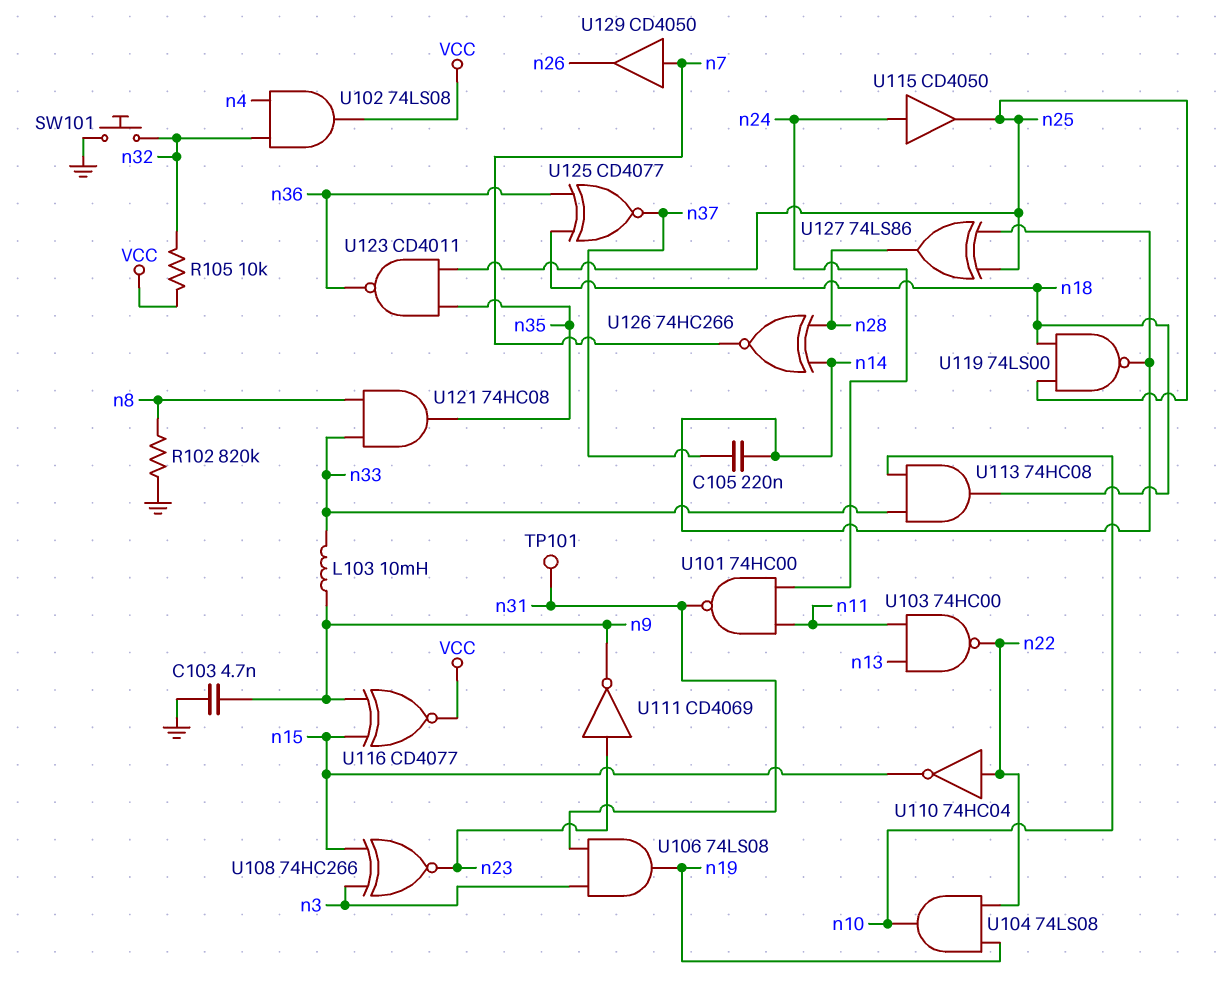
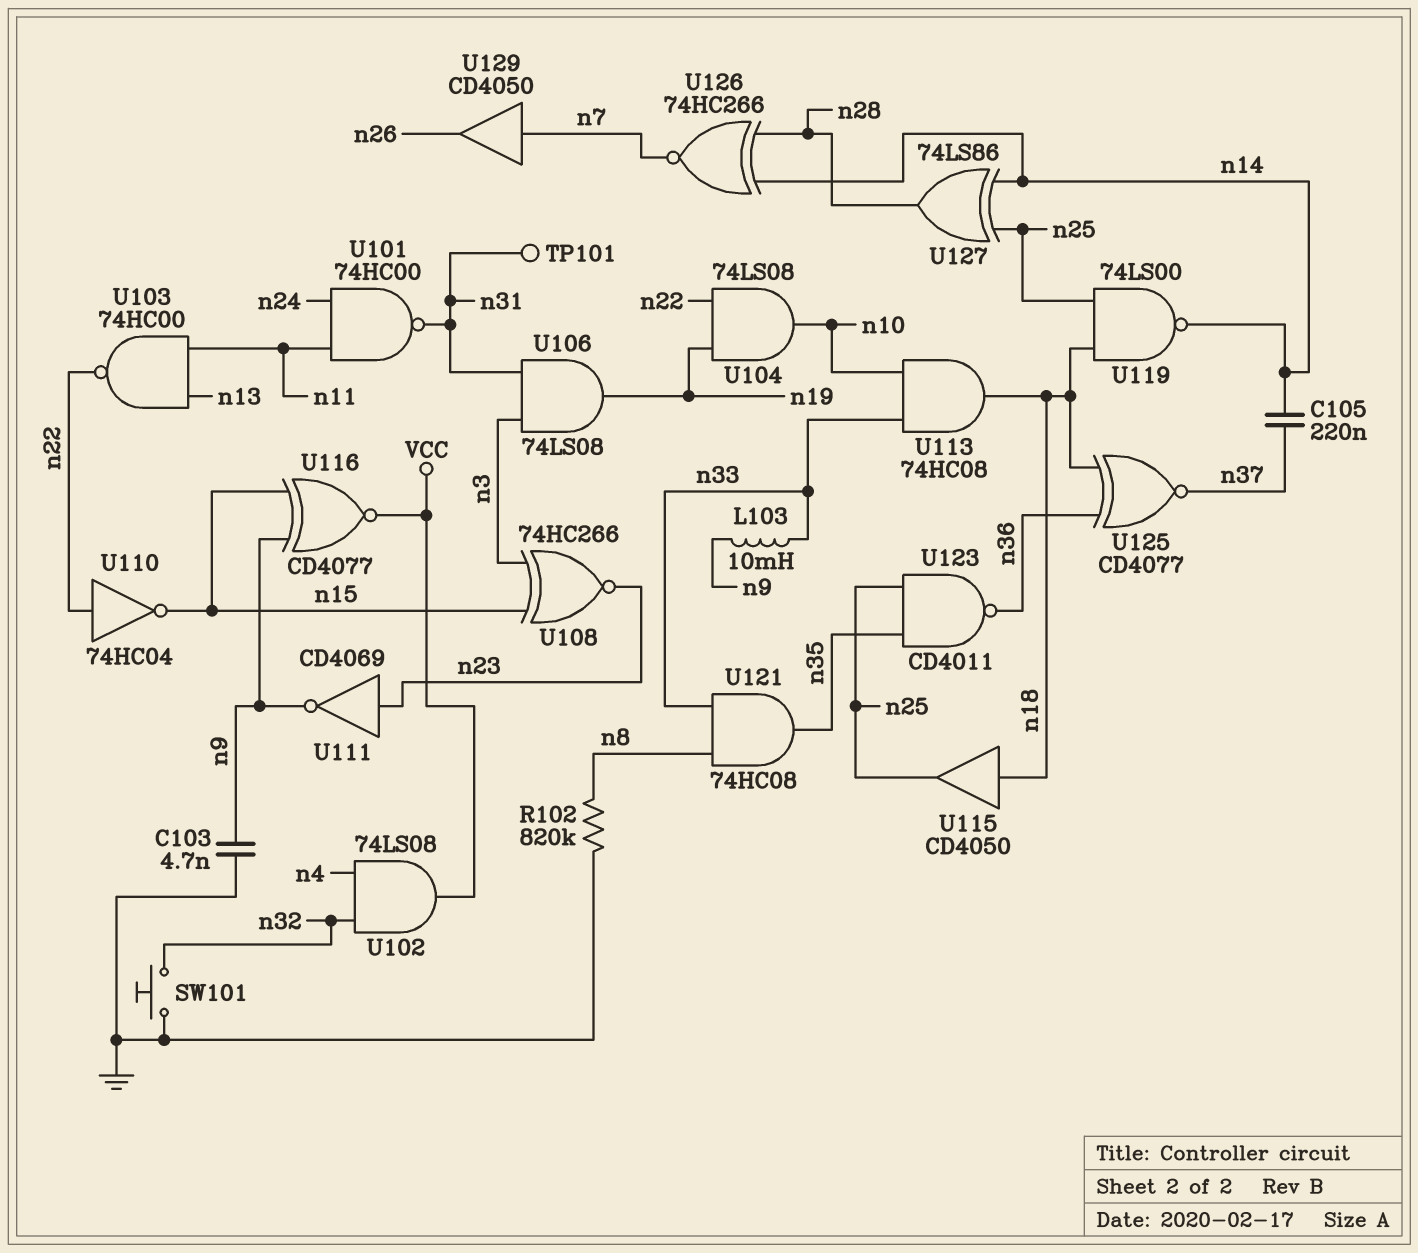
R105: 10k (VCC, n32) -> none
U115: buffer CD4050 (in n24, out n25) -> buffer CD4050 (in n18, out n25)

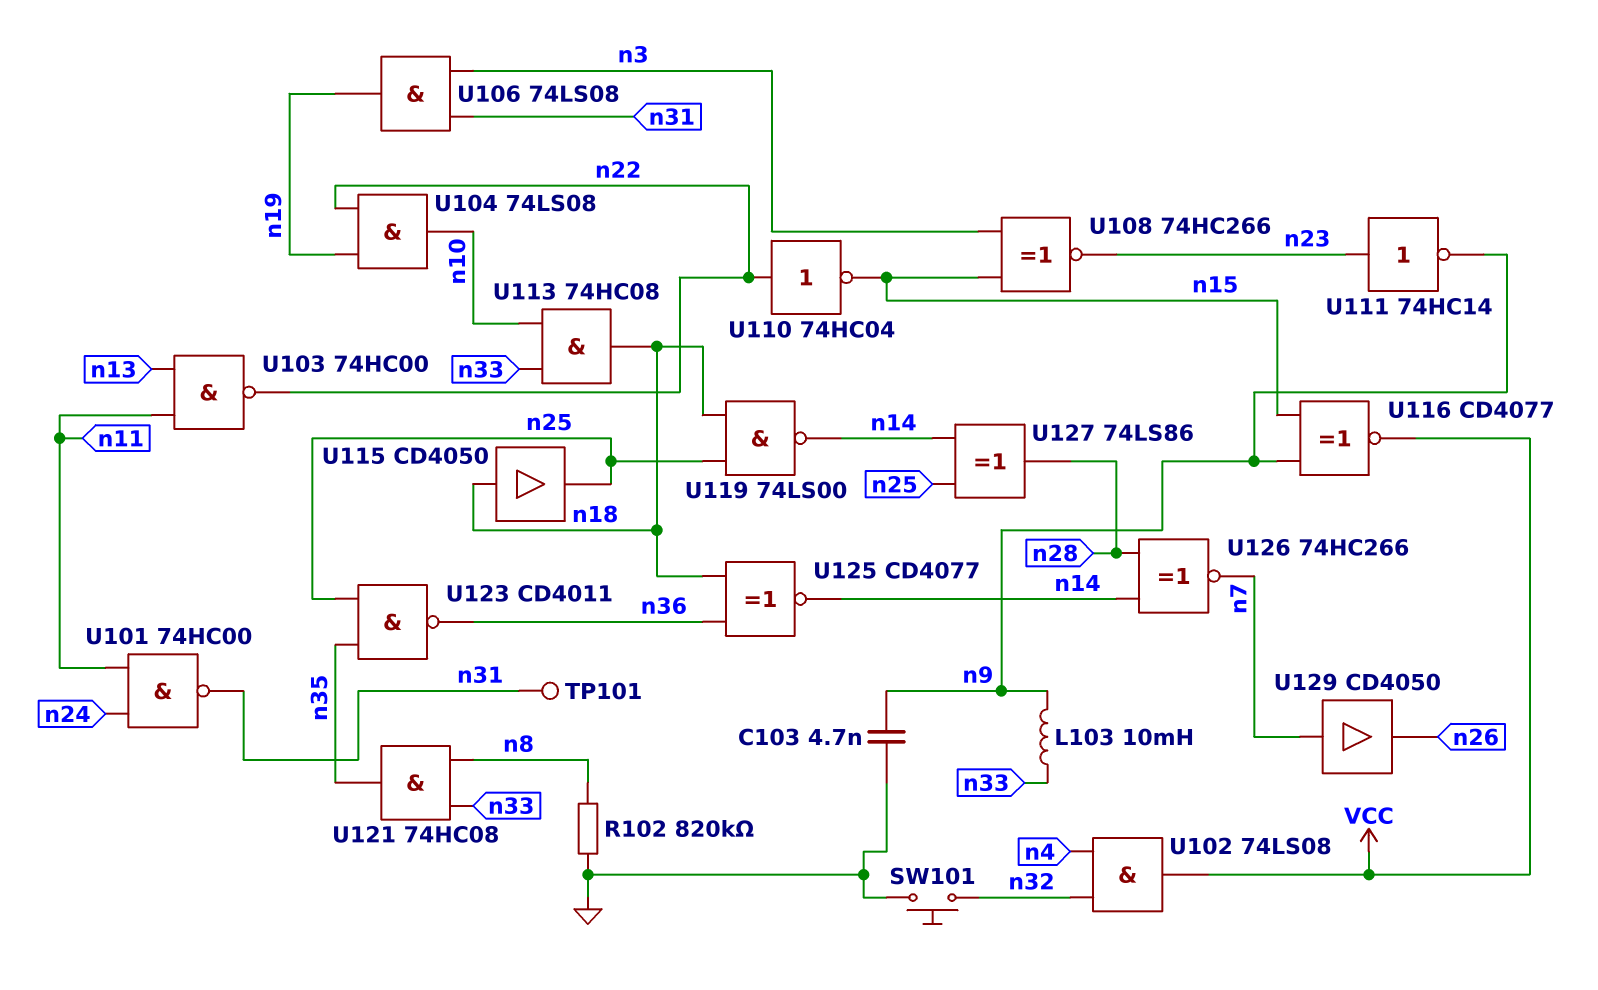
C105: 220nF (n14, n37) -> none
U111: NOT CD4069 (in n23, out n9) -> NOT 74HC14 (in n23, out n9)
U125: XNOR CD4077 (in n18, in n36, out n37) -> XNOR CD4077 (in n18, in n36, out n14)

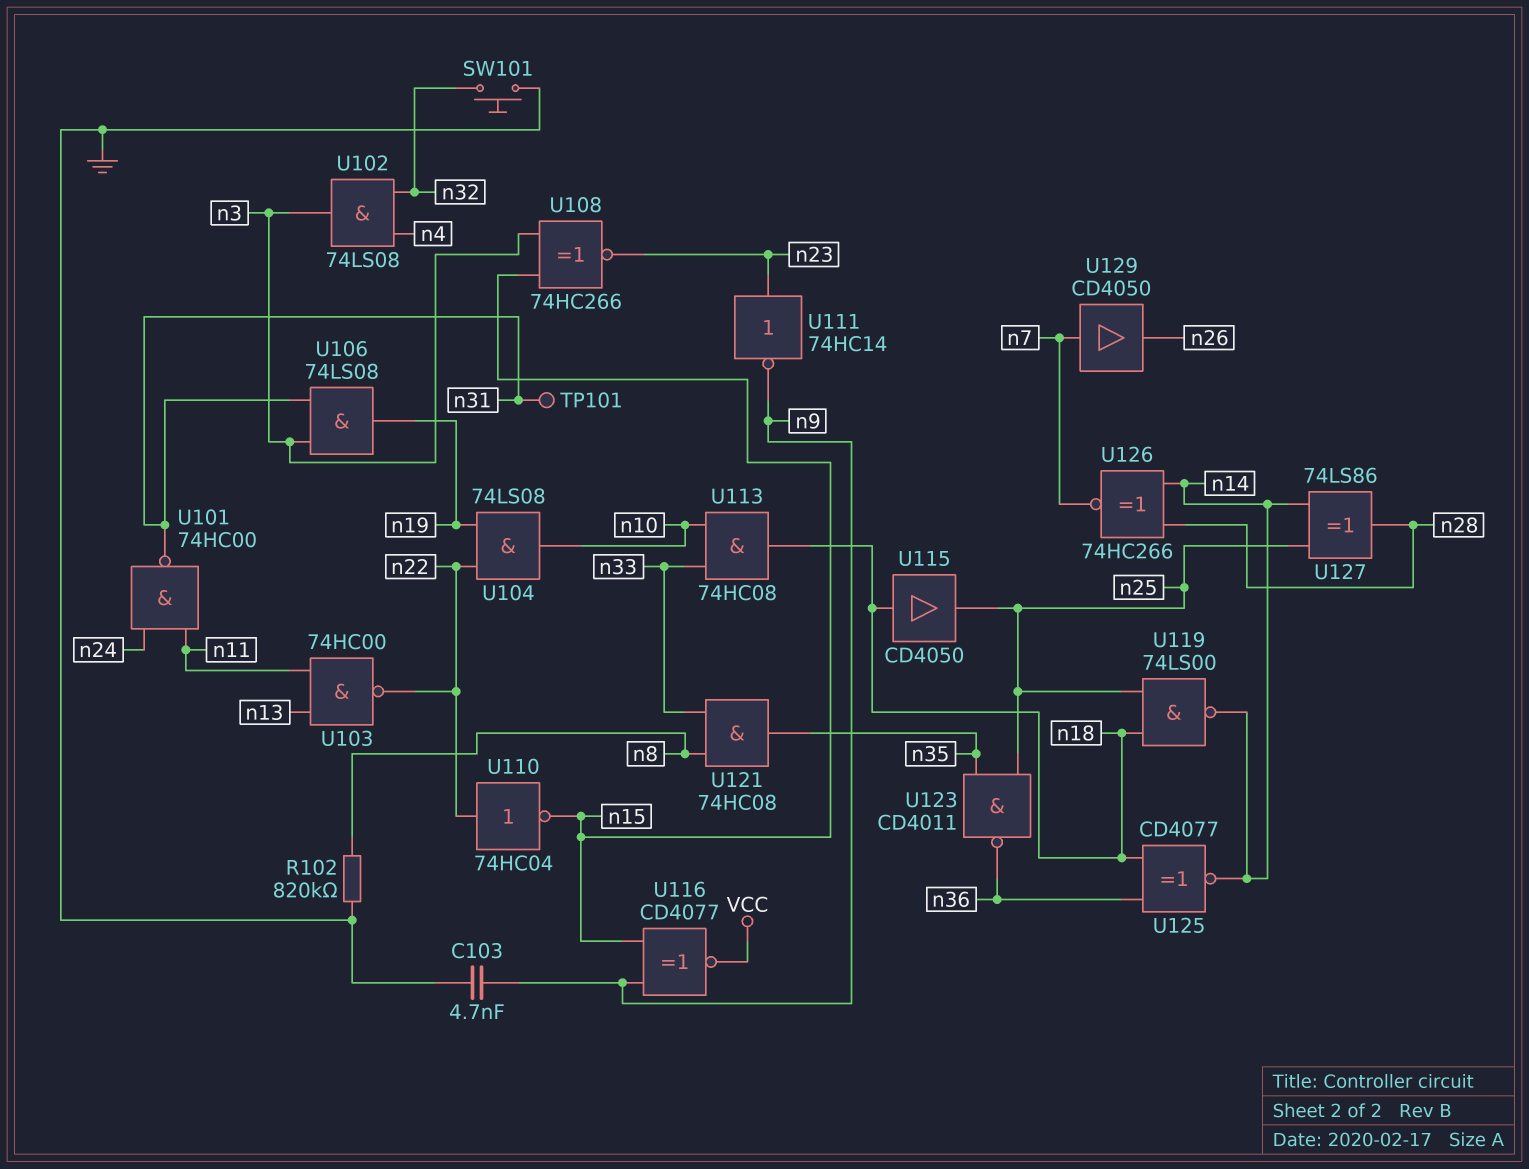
L103: 10mH (n9, n33) -> none
U102: AND 74LS08 (in n4, in n32, out VCC) -> AND 74LS08 (in n4, in n32, out n3)

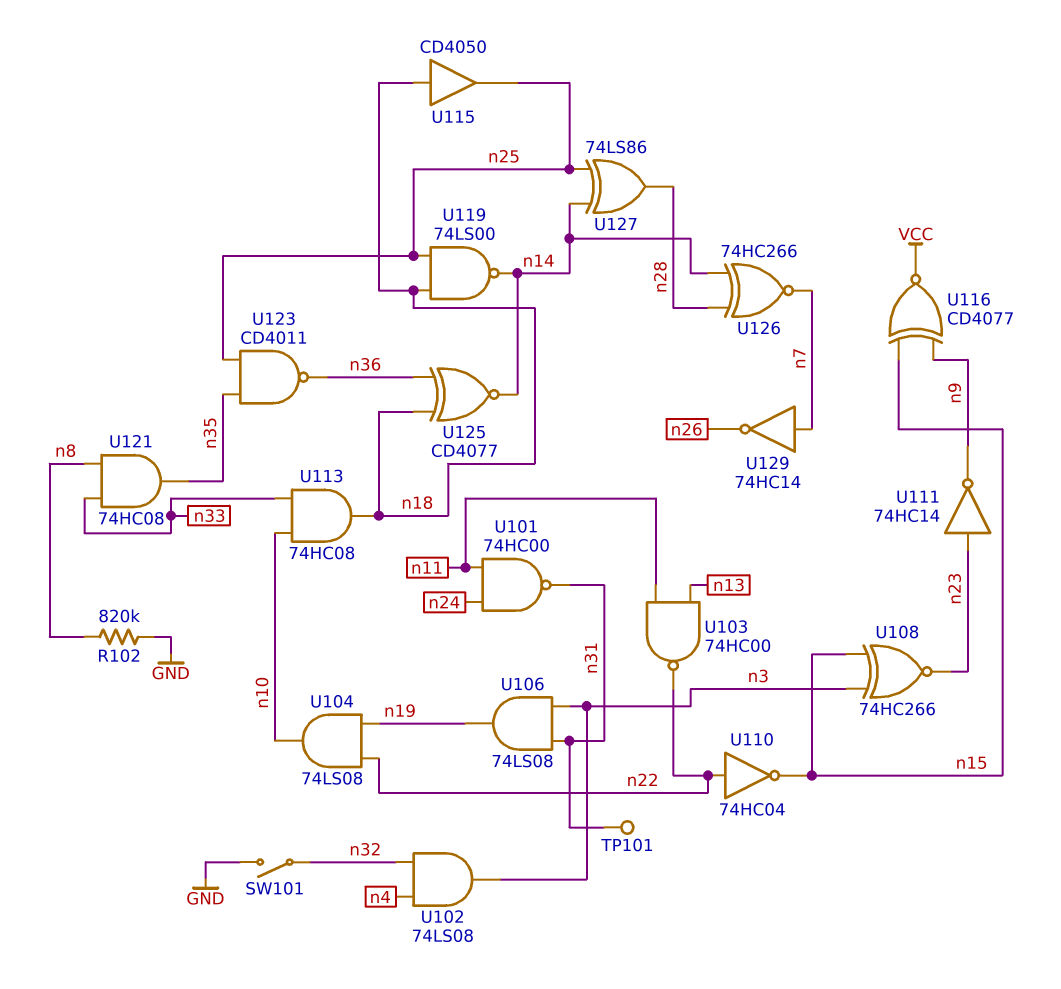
C103: 4.7nF (GND, n9) -> none
SW101: button (GND, n32) -> switch (GND, n32)
U129: buffer CD4050 (in n7, out n26) -> NOT 74HC14 (in n7, out n26)

